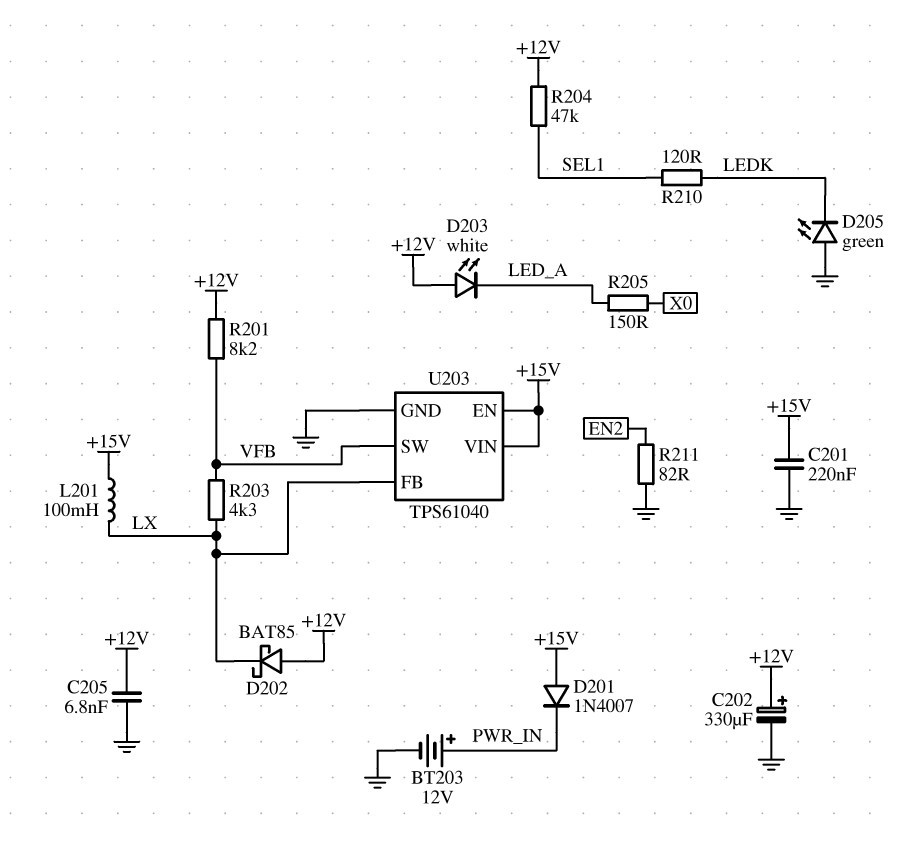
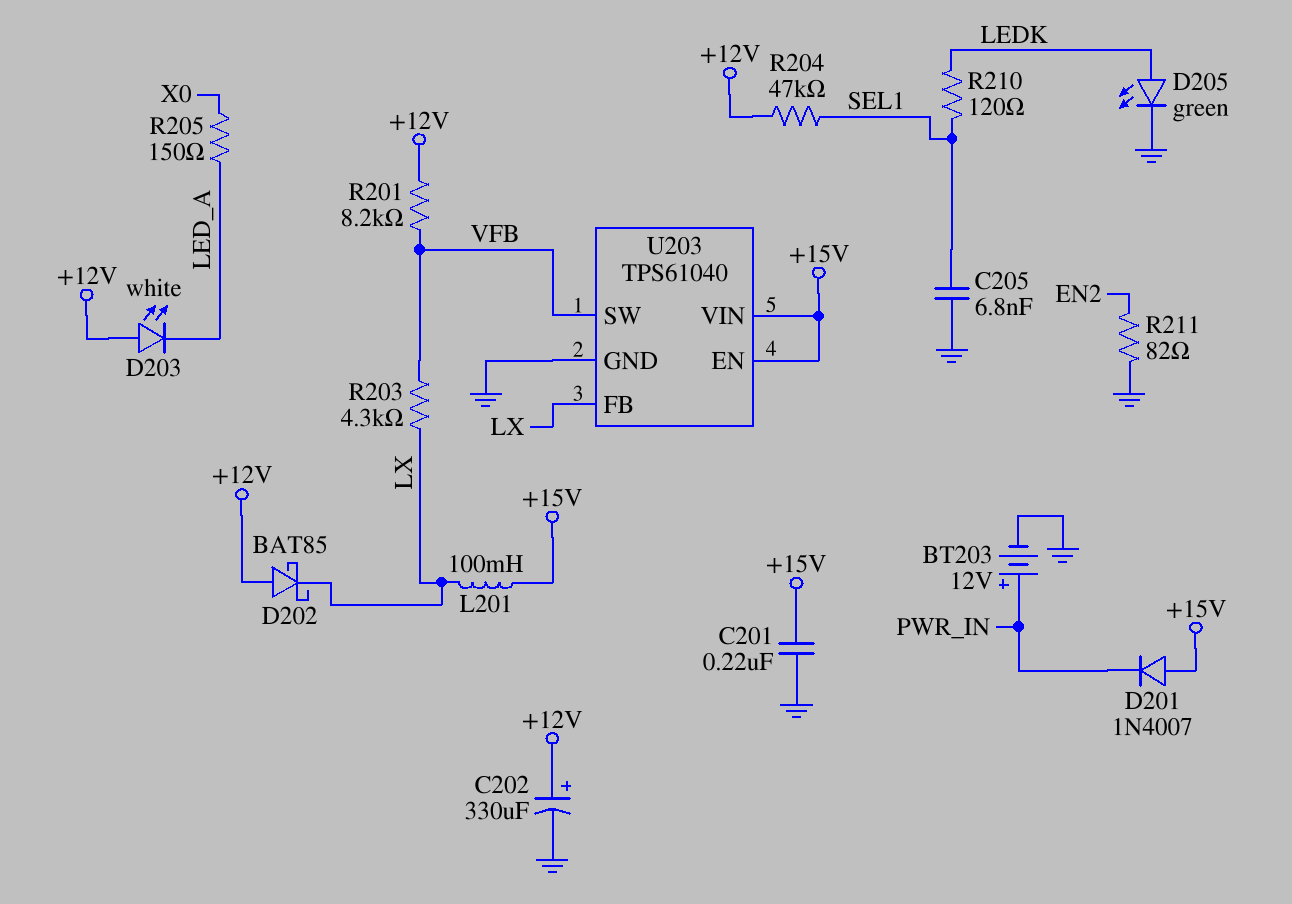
C205: 6.8nF (+12V, GND) -> 6.8nF (GND, SEL1)
D205: LED green (A GND, K LEDK) -> LED green (A LEDK, K GND)

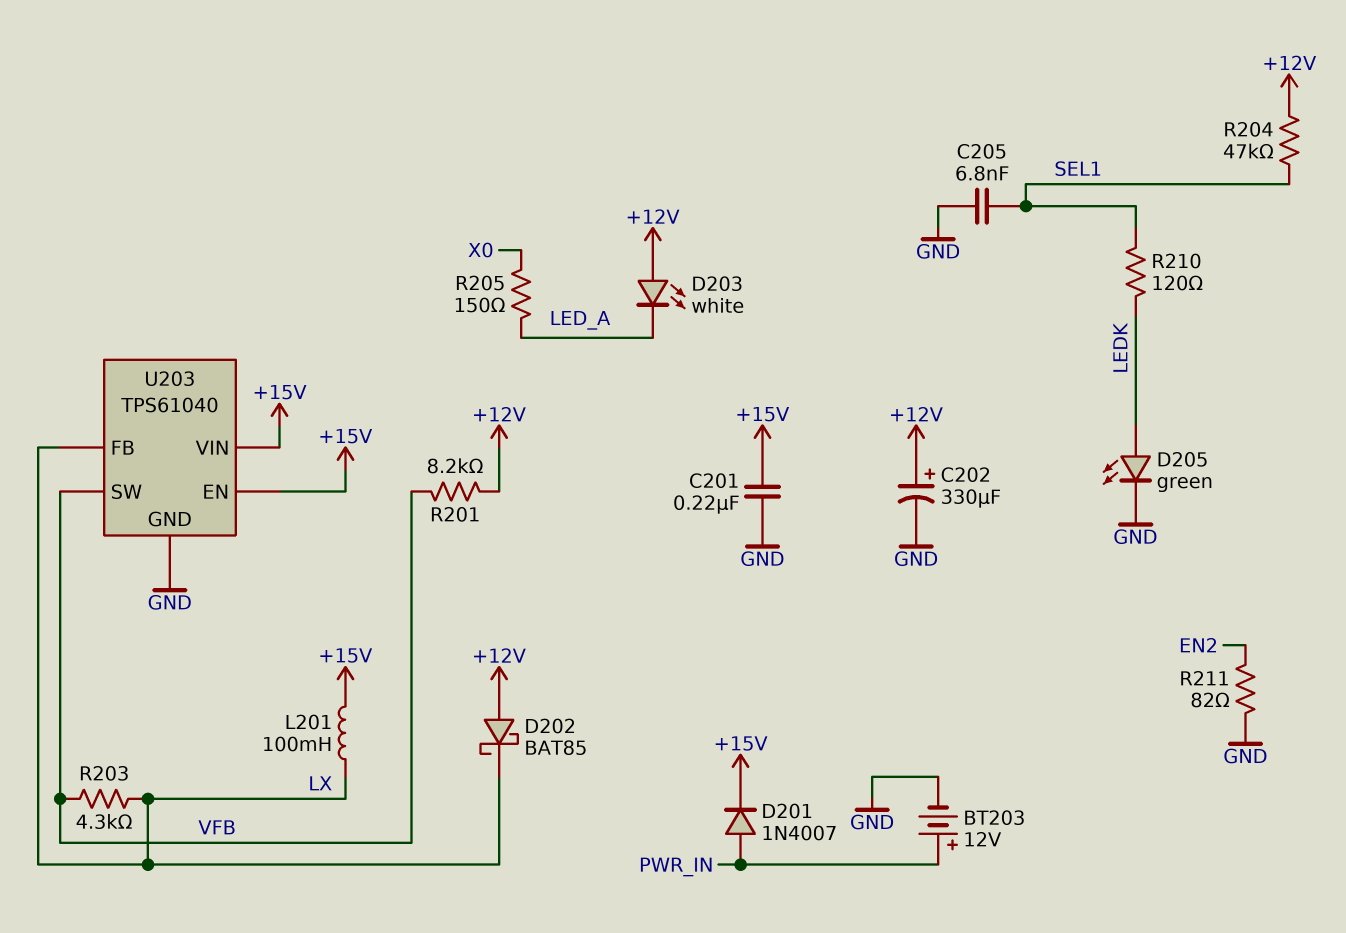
D201: diode 1N4007 (A +15V, K PWR_IN) -> diode 1N4007 (A PWR_IN, K +15V)

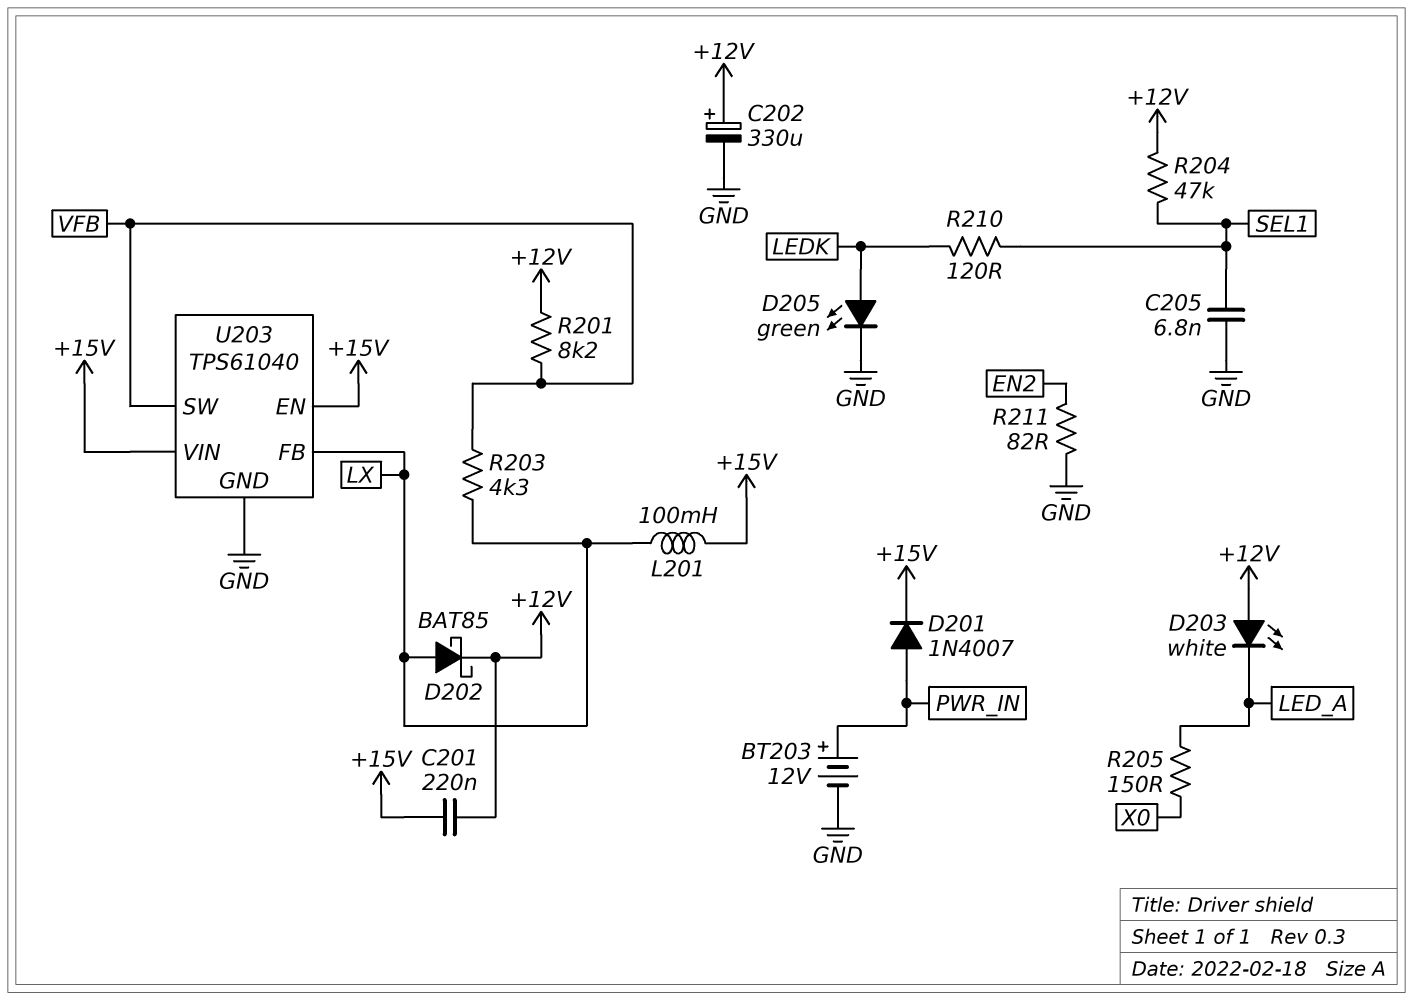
C201: 220nF (+15V, GND) -> 220nF (+12V, +15V)
D202: schottky BAT85 (A +12V, K LX) -> schottky BAT85 (A LX, K +12V)

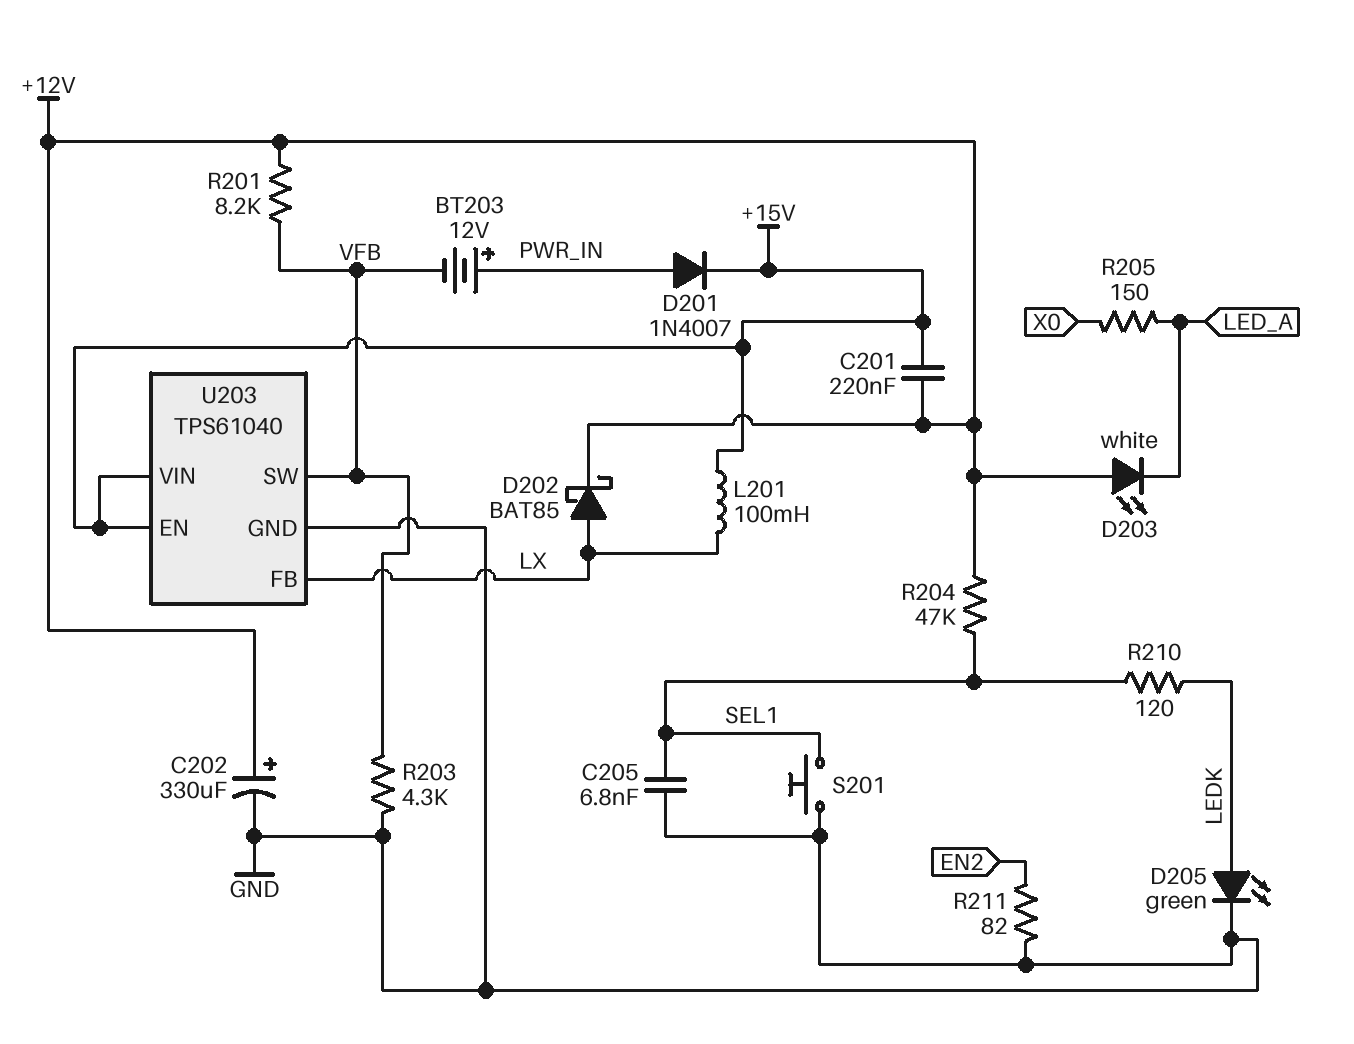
BT203: 12V (plus PWR_IN, minus GND) -> 12V (plus PWR_IN, minus VFB)
R203: 4.3k (LX, VFB) -> 4.3k (GND, VFB)
S201: none -> button (GND, SEL1)

